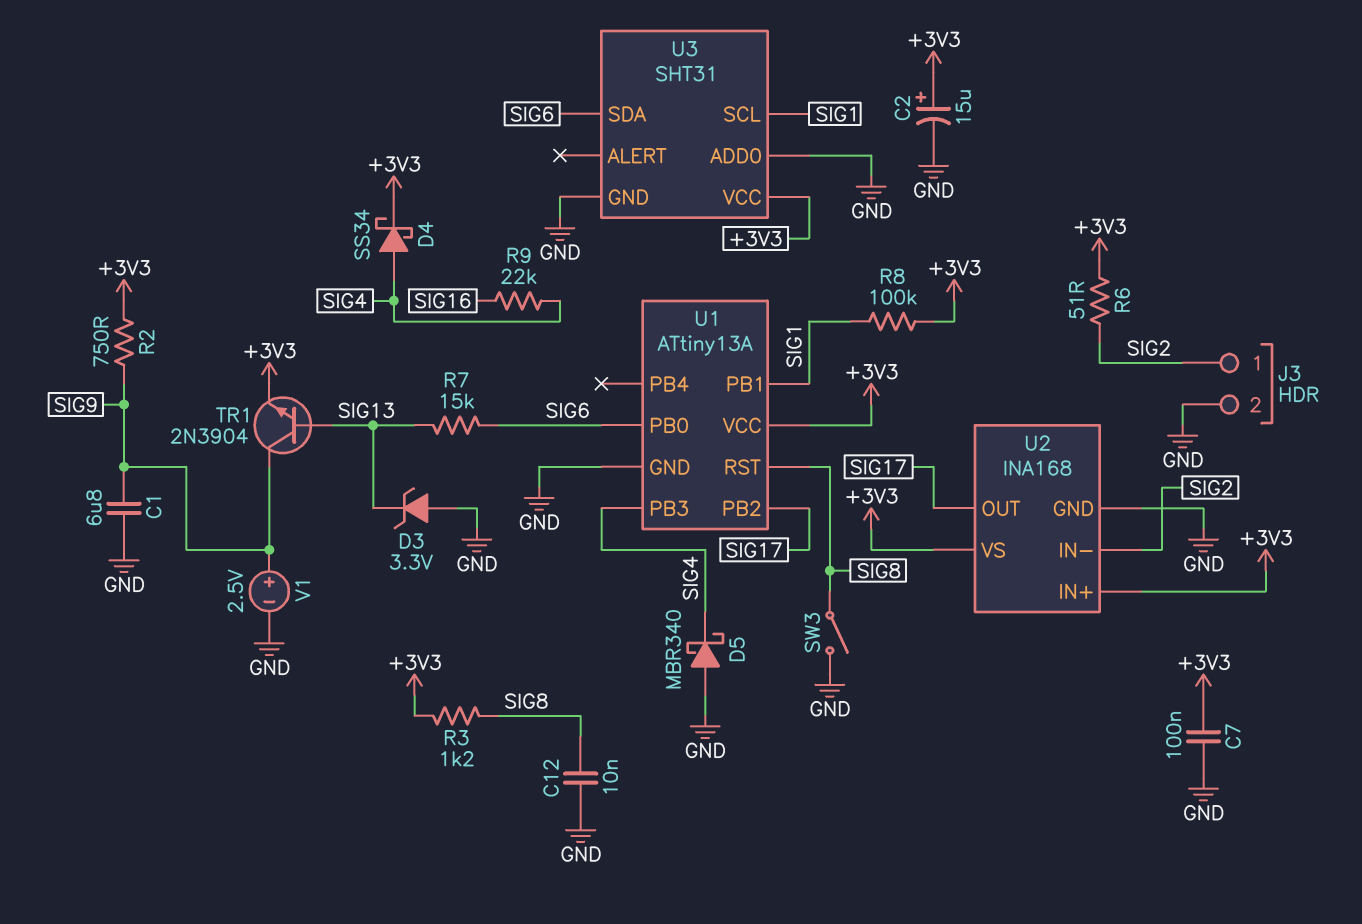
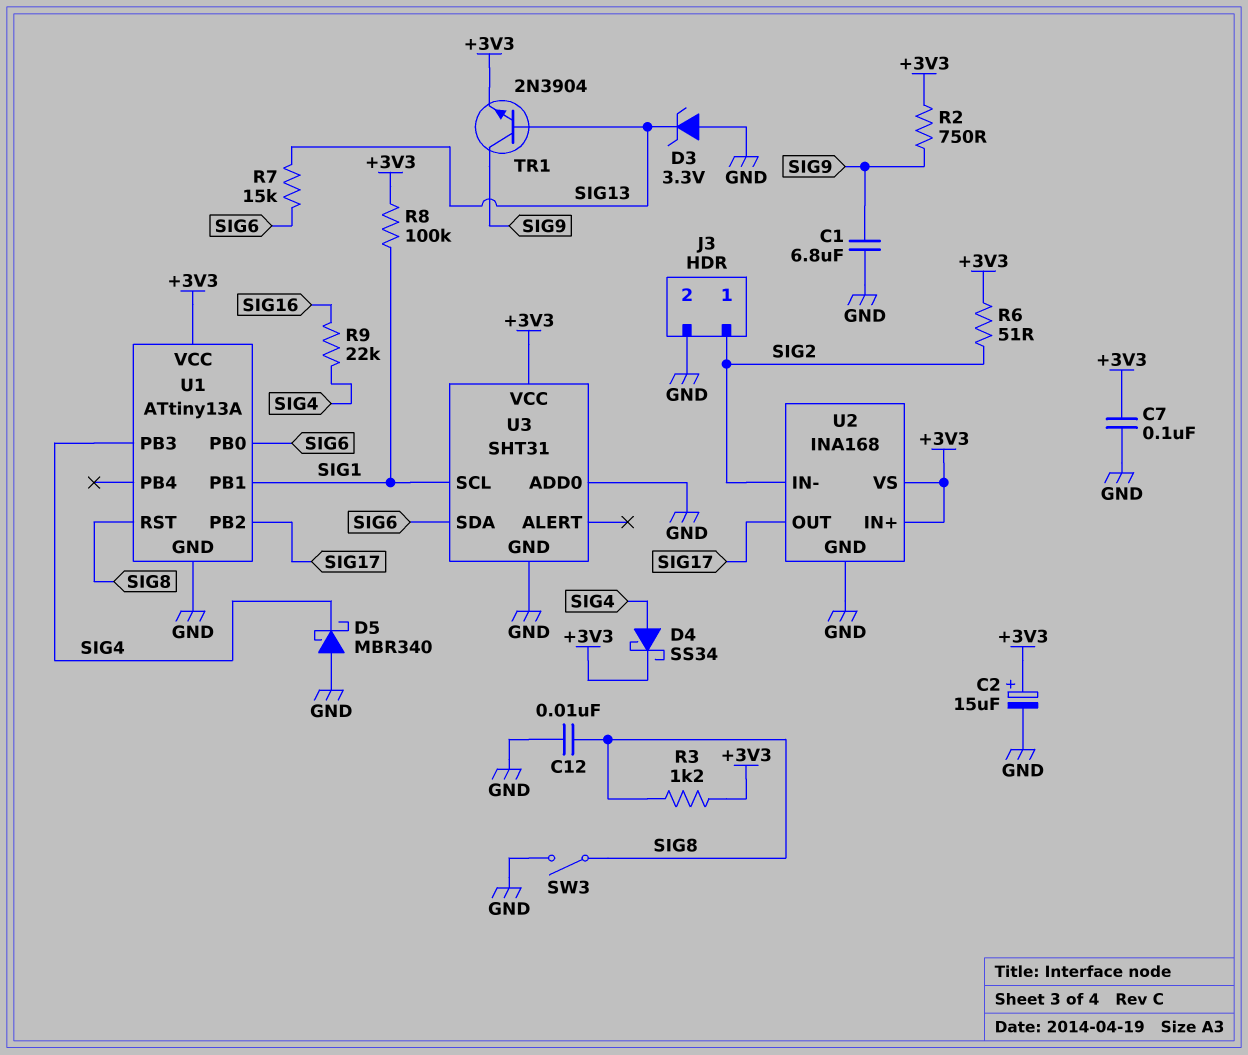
V1: 2.5V (plus SIG9, minus GND) -> none

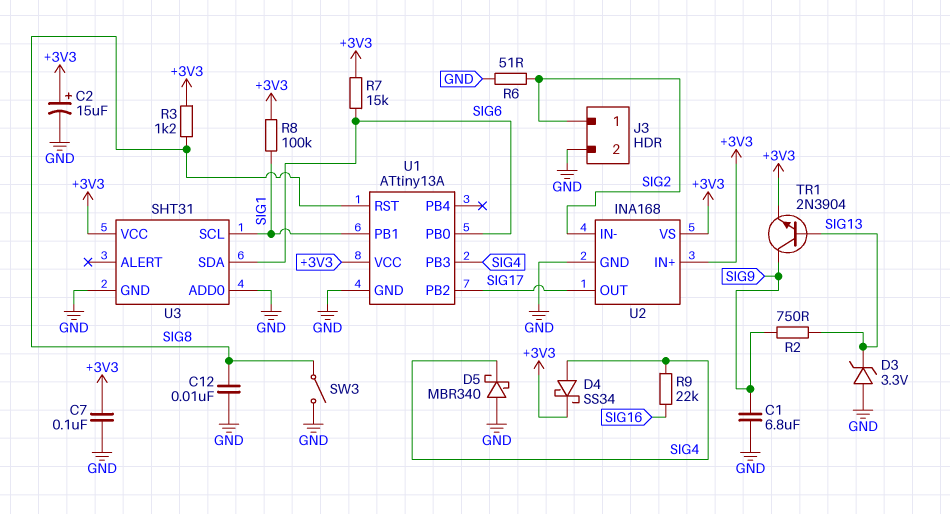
R2: 750 (+3V3, SIG9) -> 750 (SIG9, SIG13)
R6: 51 (+3V3, SIG2) -> 51 (GND, SIG2)
R7: 15k (SIG6, SIG13) -> 15k (+3V3, SIG6)

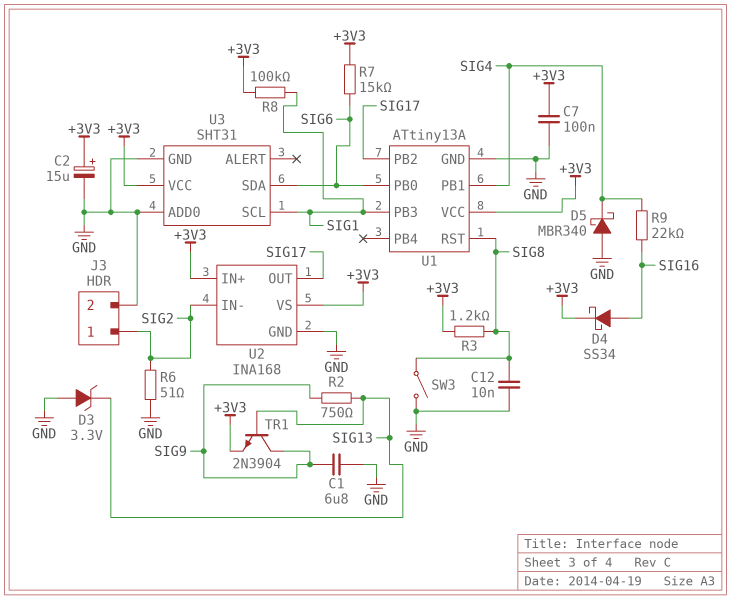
D4: schottky SS34 (A SIG4, K +3V3) -> schottky SS34 (A SIG16, K +3V3)
U1 pin PB1: SIG1 -> SIG4
U1 pin PB3: SIG4 -> SIG1

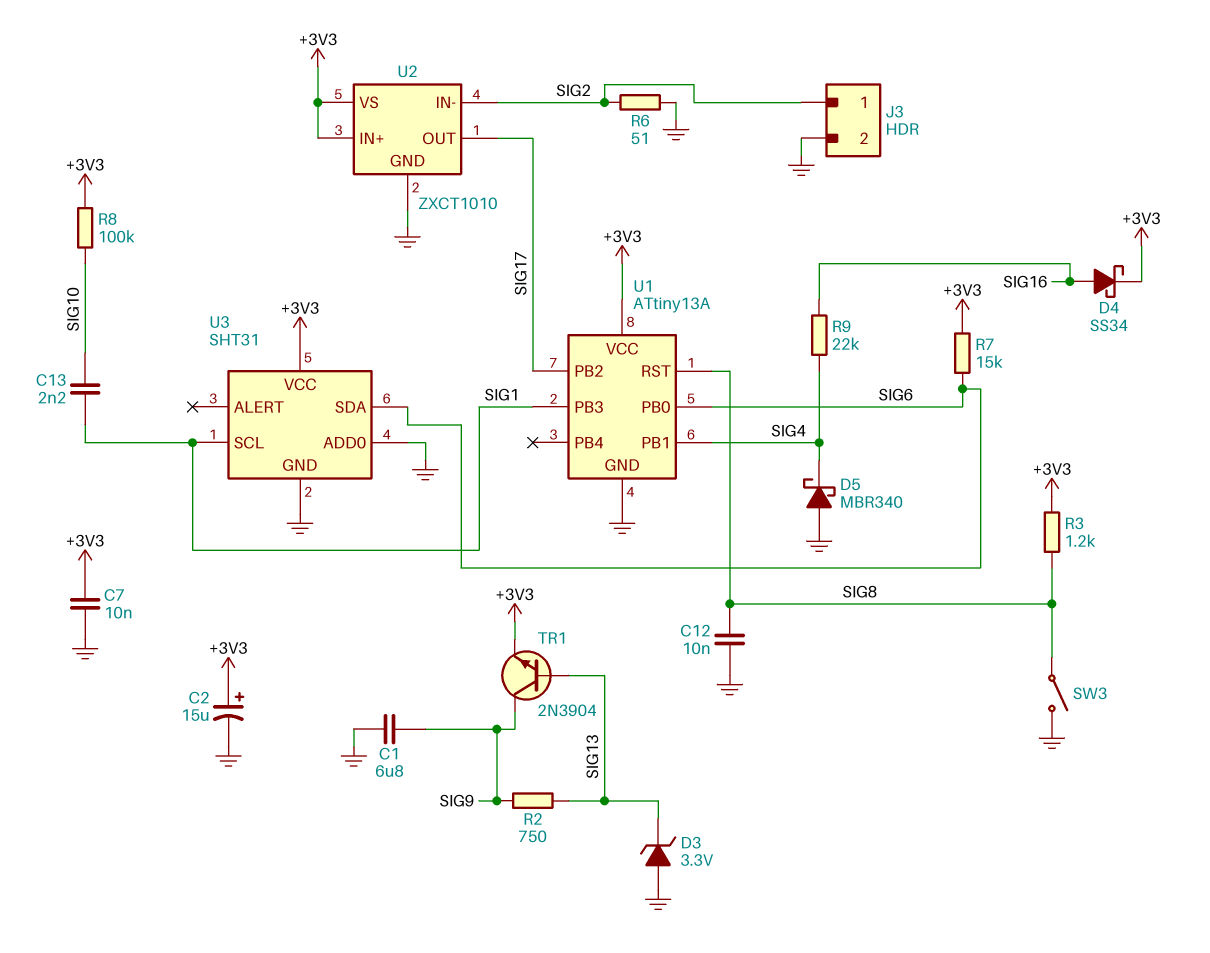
C7: 100nF (+3V3, GND) -> 10nF (+3V3, GND)
C13: none -> 2.2nF (SIG1, SIG10)
R8: 100k (+3V3, SIG1) -> 100k (+3V3, SIG10)
U2: INA168 -> ZXCT1010

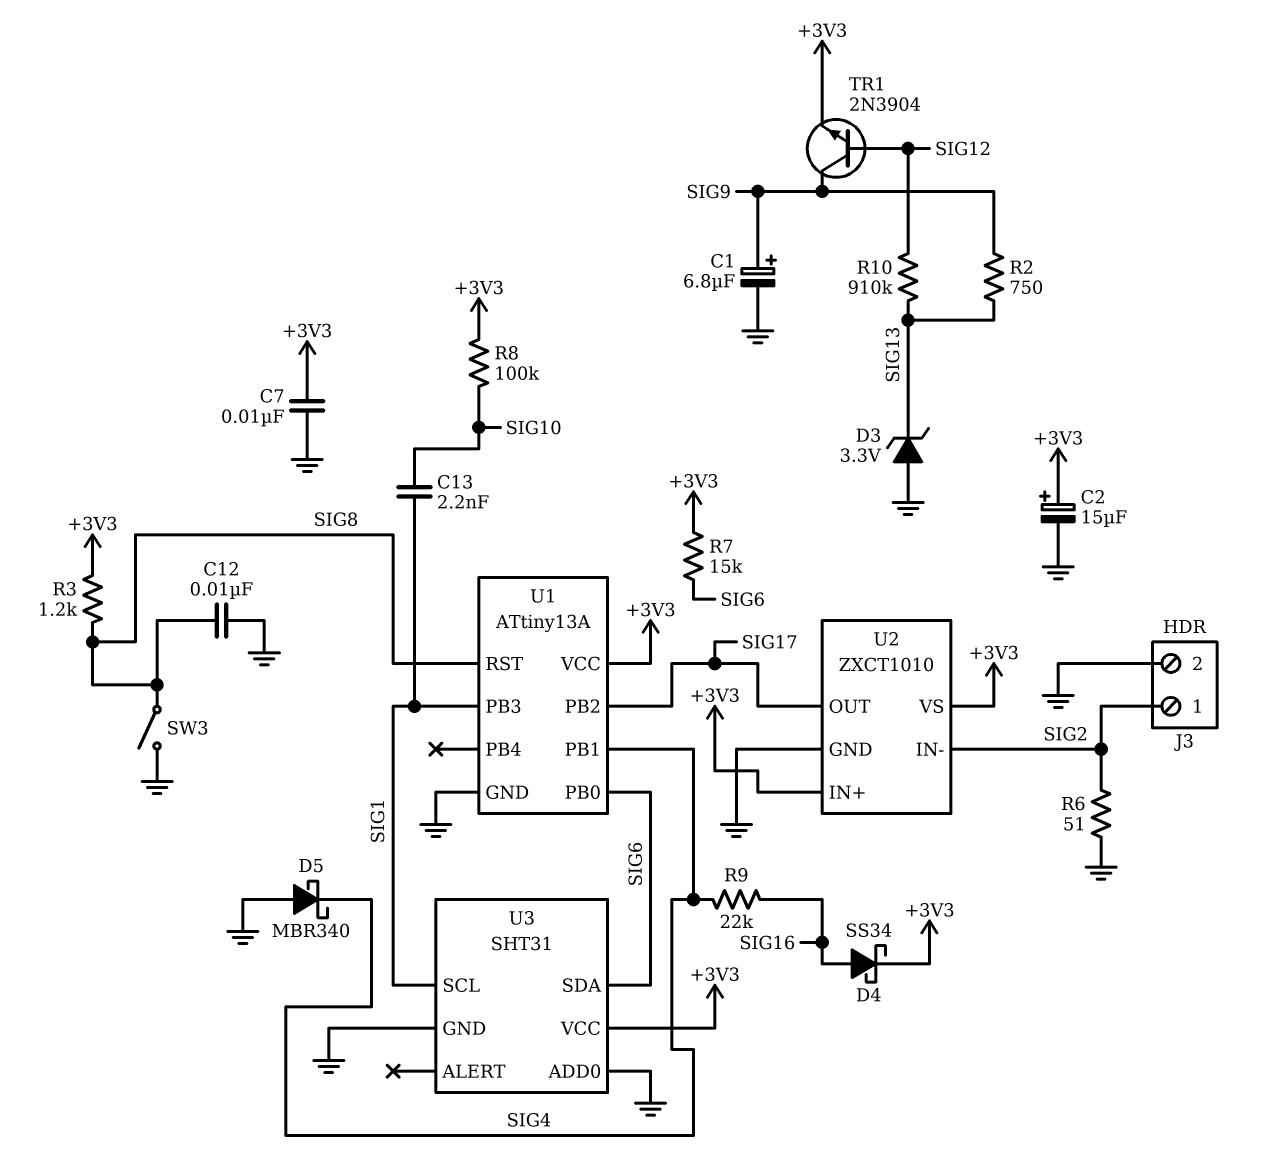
C1: 6.8uF (GND, SIG9) -> 6.8uF (plus SIG9, minus GND)
R10: none -> 910k (SIG12, SIG13)
TR1: NPN 2N3904 (B SIG13, C SIG9, E +3V3) -> NPN 2N3904 (B SIG12, C SIG9, E +3V3)

